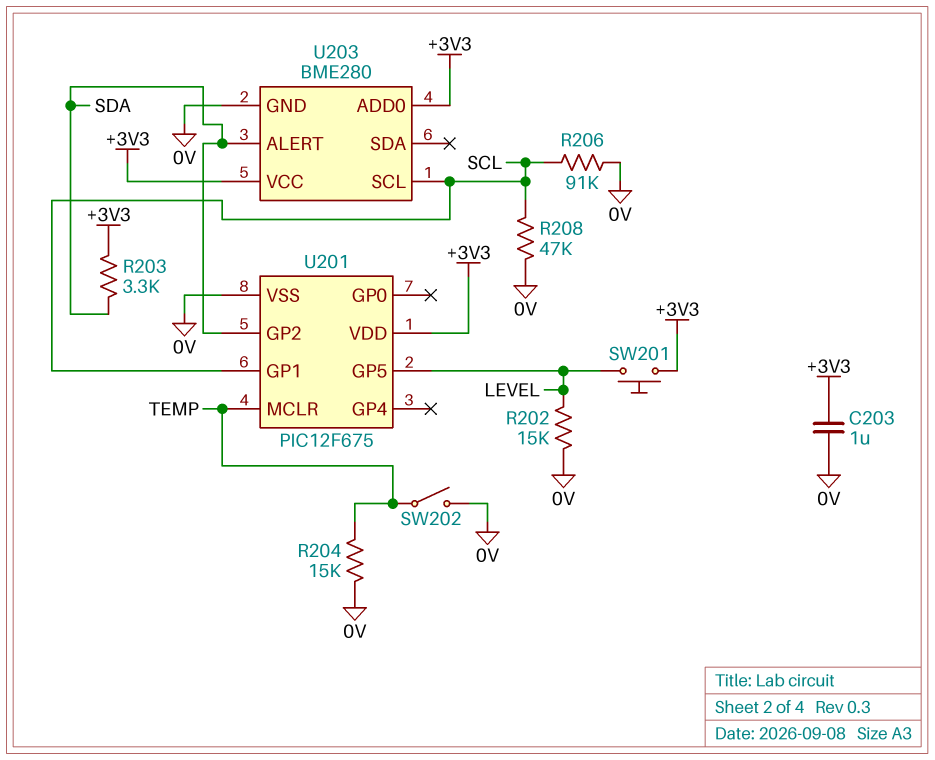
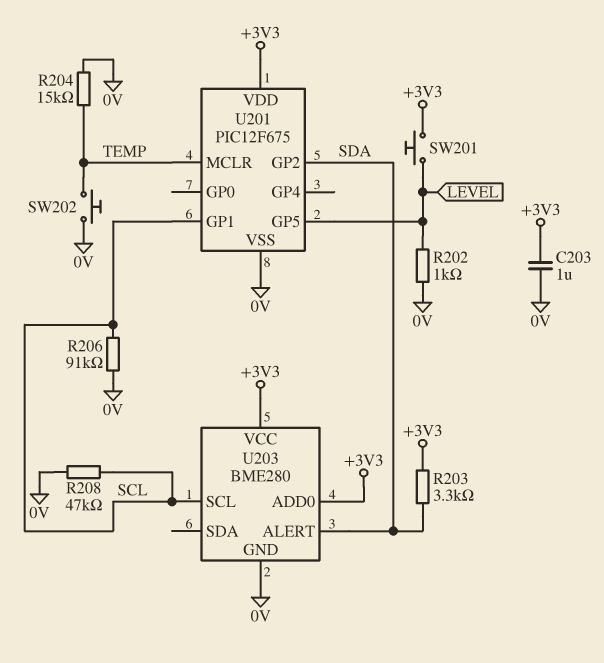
R202: 15k (0V, LEVEL) -> 1k (0V, LEVEL)
SW202: switch (0V, TEMP) -> button (0V, TEMP)

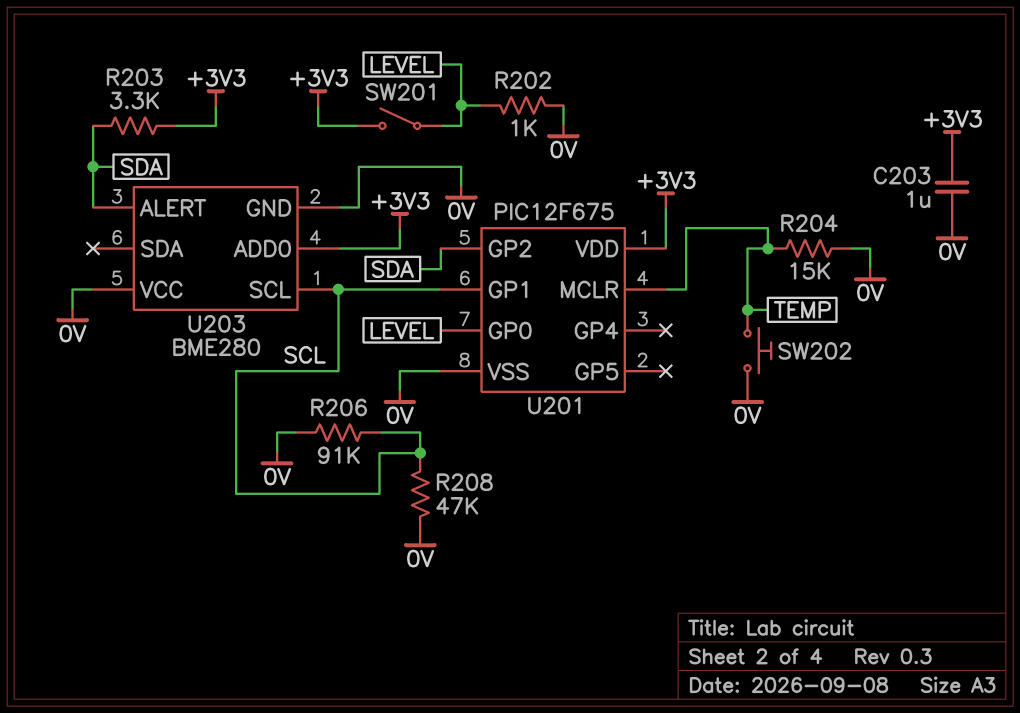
SW201: button (+3V3, LEVEL) -> switch (+3V3, LEVEL)
U201 pin GP0: none -> LEVEL
U201 pin GP5: LEVEL -> none
U203 pin VCC: +3V3 -> 0V

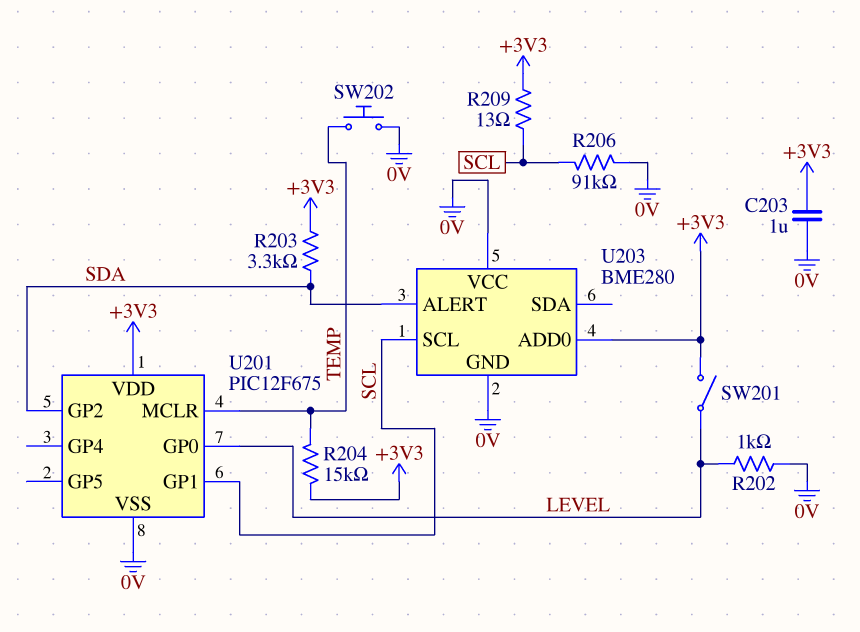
R204: 15k (0V, TEMP) -> 15k (+3V3, TEMP)
R208: 47k (0V, SCL) -> none
R209: none -> 13 (+3V3, SCL)

